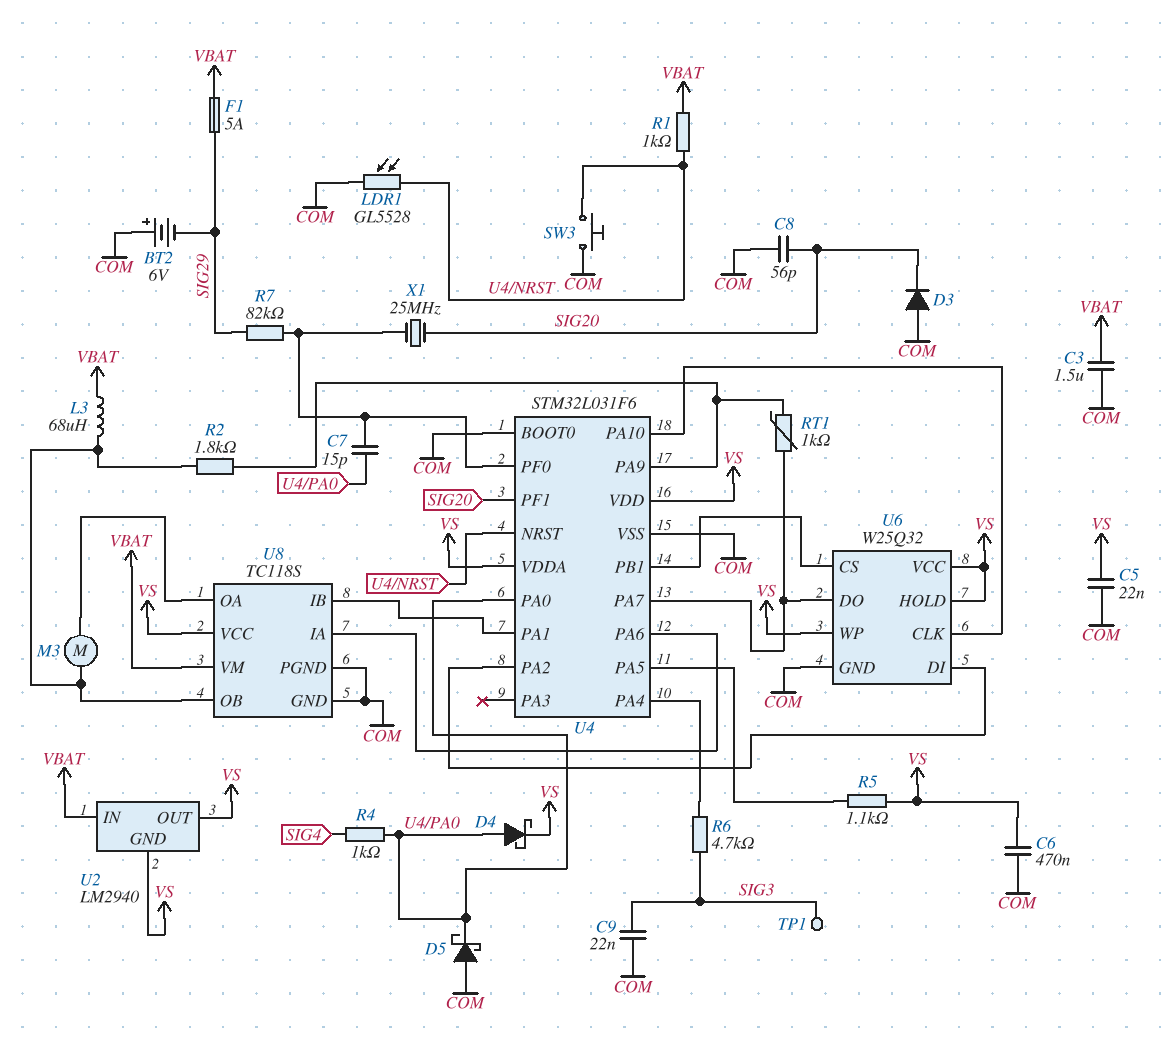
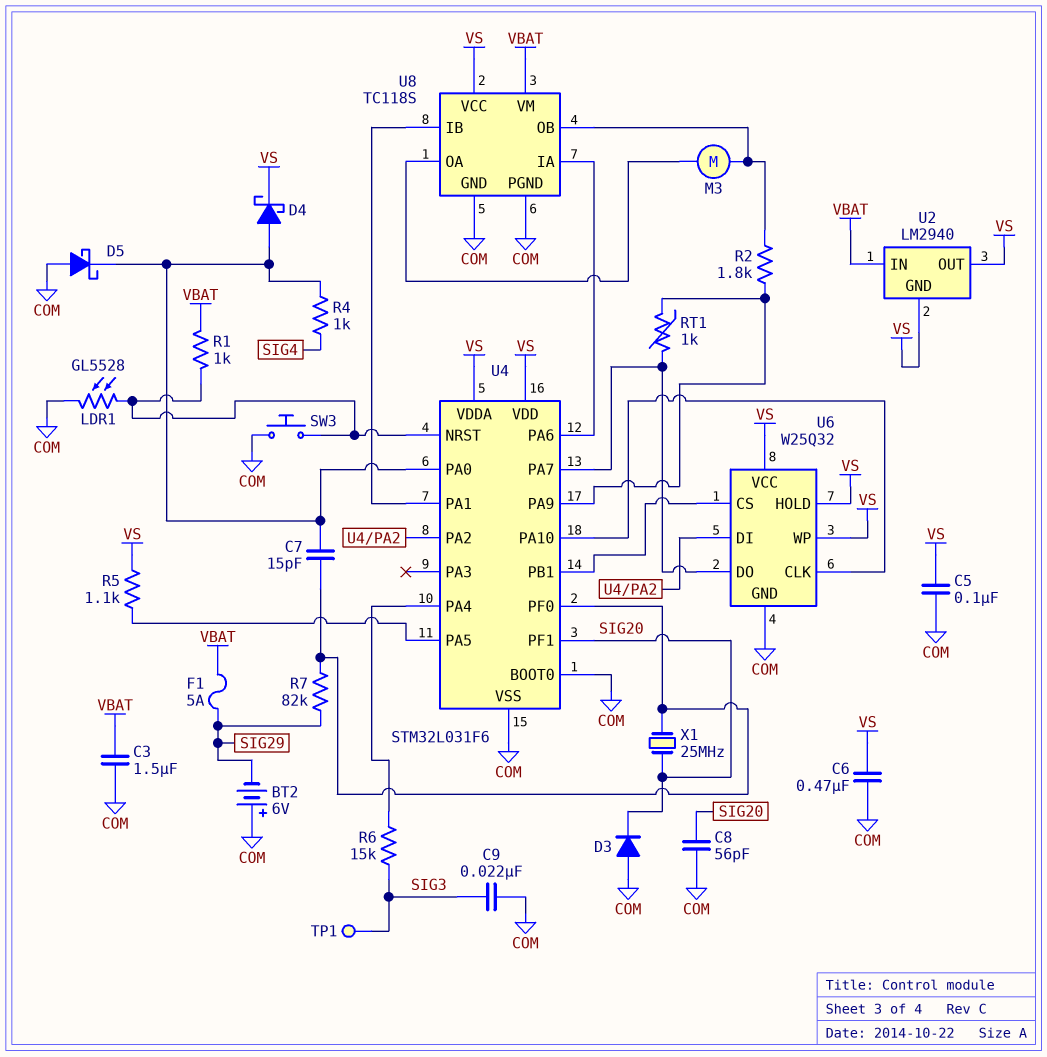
C5: 22nF (COM, VS) -> 100nF (COM, VS)
L3: 68uH (U8/OB, VBAT) -> none
R6: 4.7k (SIG3, U4/PA4) -> 15k (SIG3, U4/PA4)

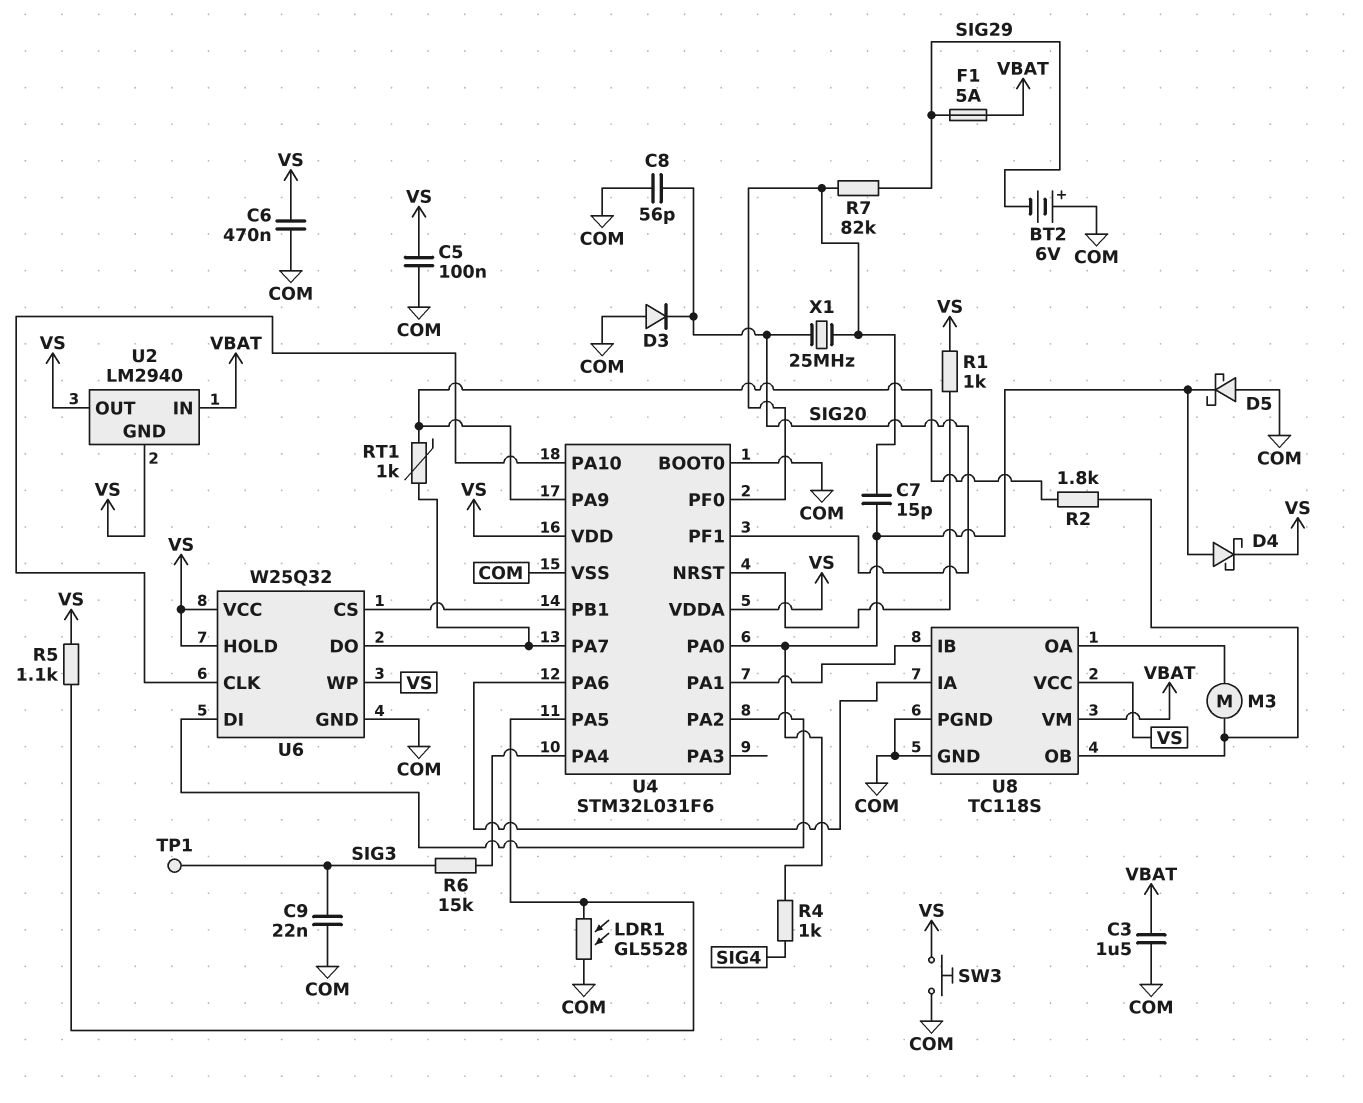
LDR1: GL5528 (COM, U4/NRST) -> GL5528 (COM, U4/PA5)
R1: 1k (U4/NRST, VBAT) -> 1k (U4/NRST, VS)
SW3: button (COM, U4/NRST) -> button (COM, VS)

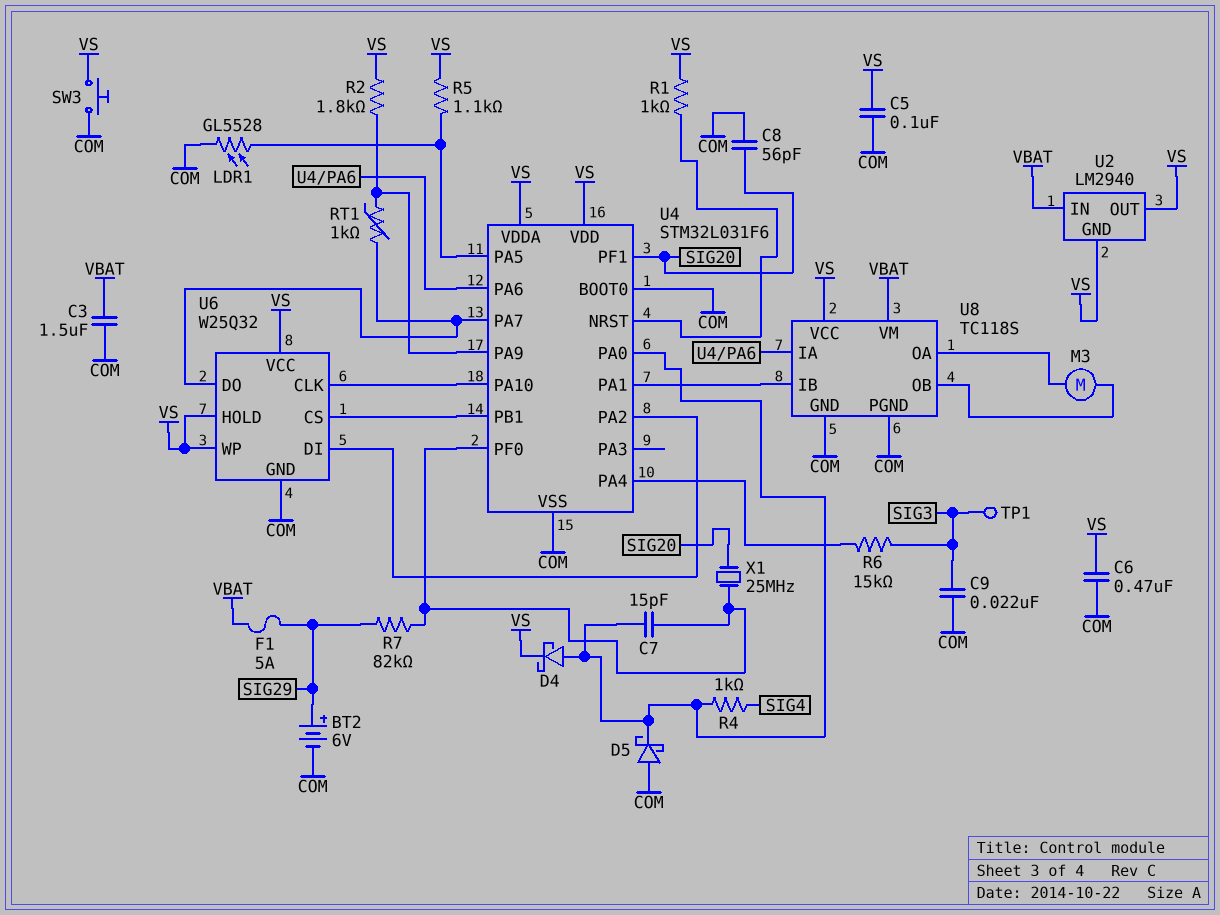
BT2: 6V (plus COM, minus SIG29) -> 6V (plus SIG29, minus COM)
D3: diode (A COM, K SIG20) -> none
R2: 1.8k (U4/PA9, U8/OB) -> 1.8k (U4/PA9, VS)

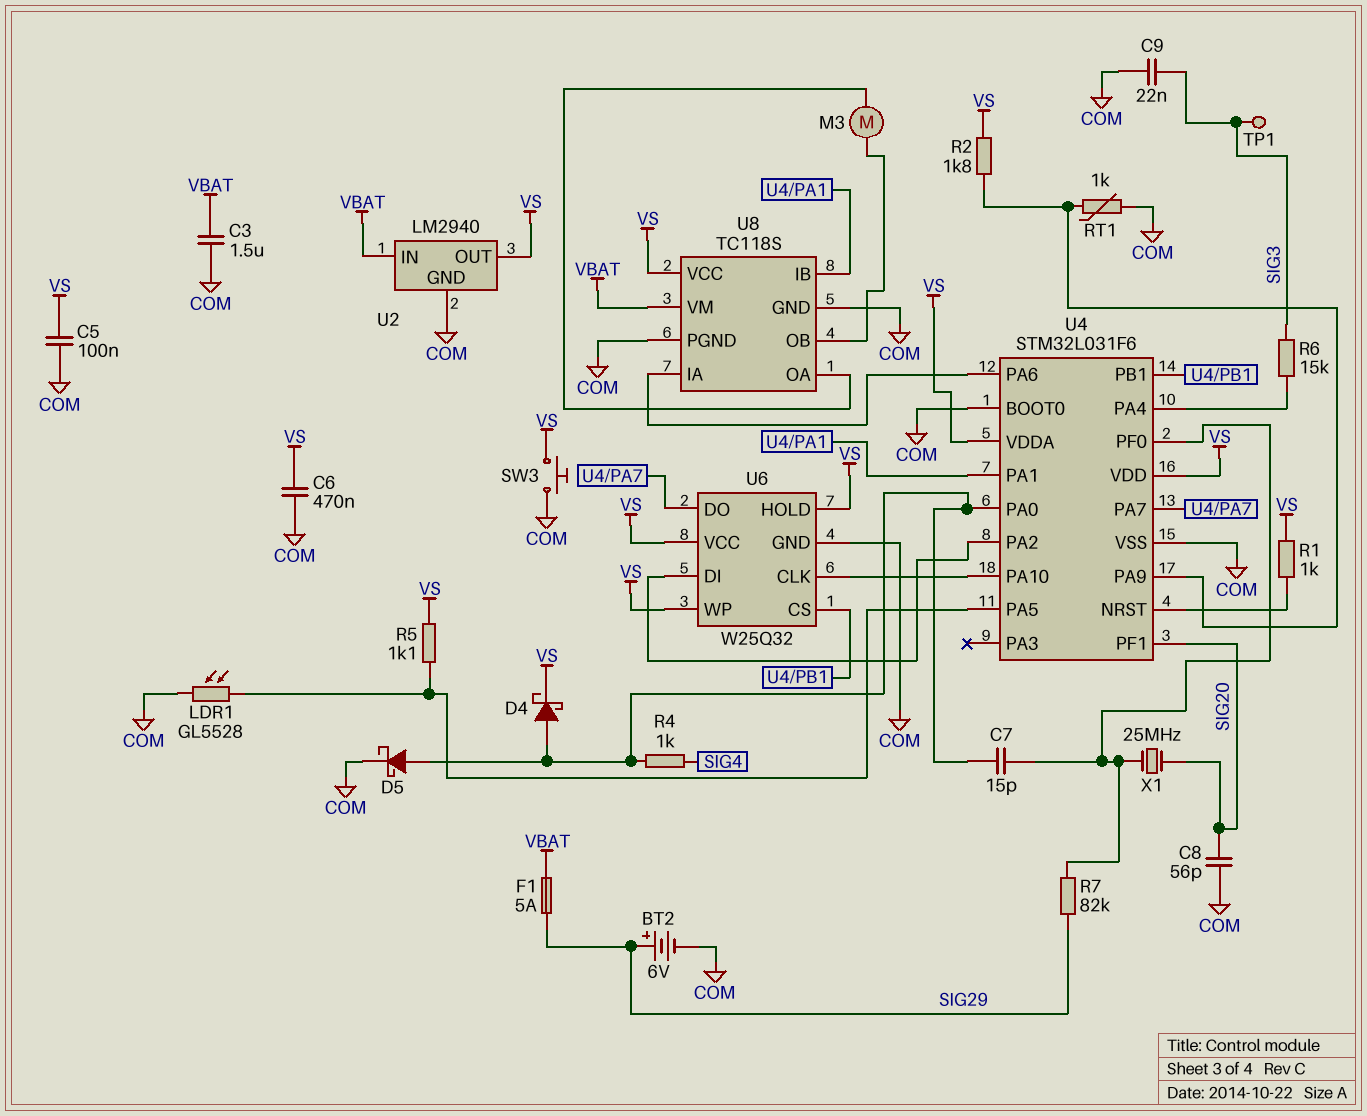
D5: schottky (A COM, K U4/PA0) -> schottky (A U4/PA0, K COM)
RT1: 1k (U4/PA7, U4/PA9) -> 1k (COM, U4/PA9)
U2 pin GND: VS -> COM

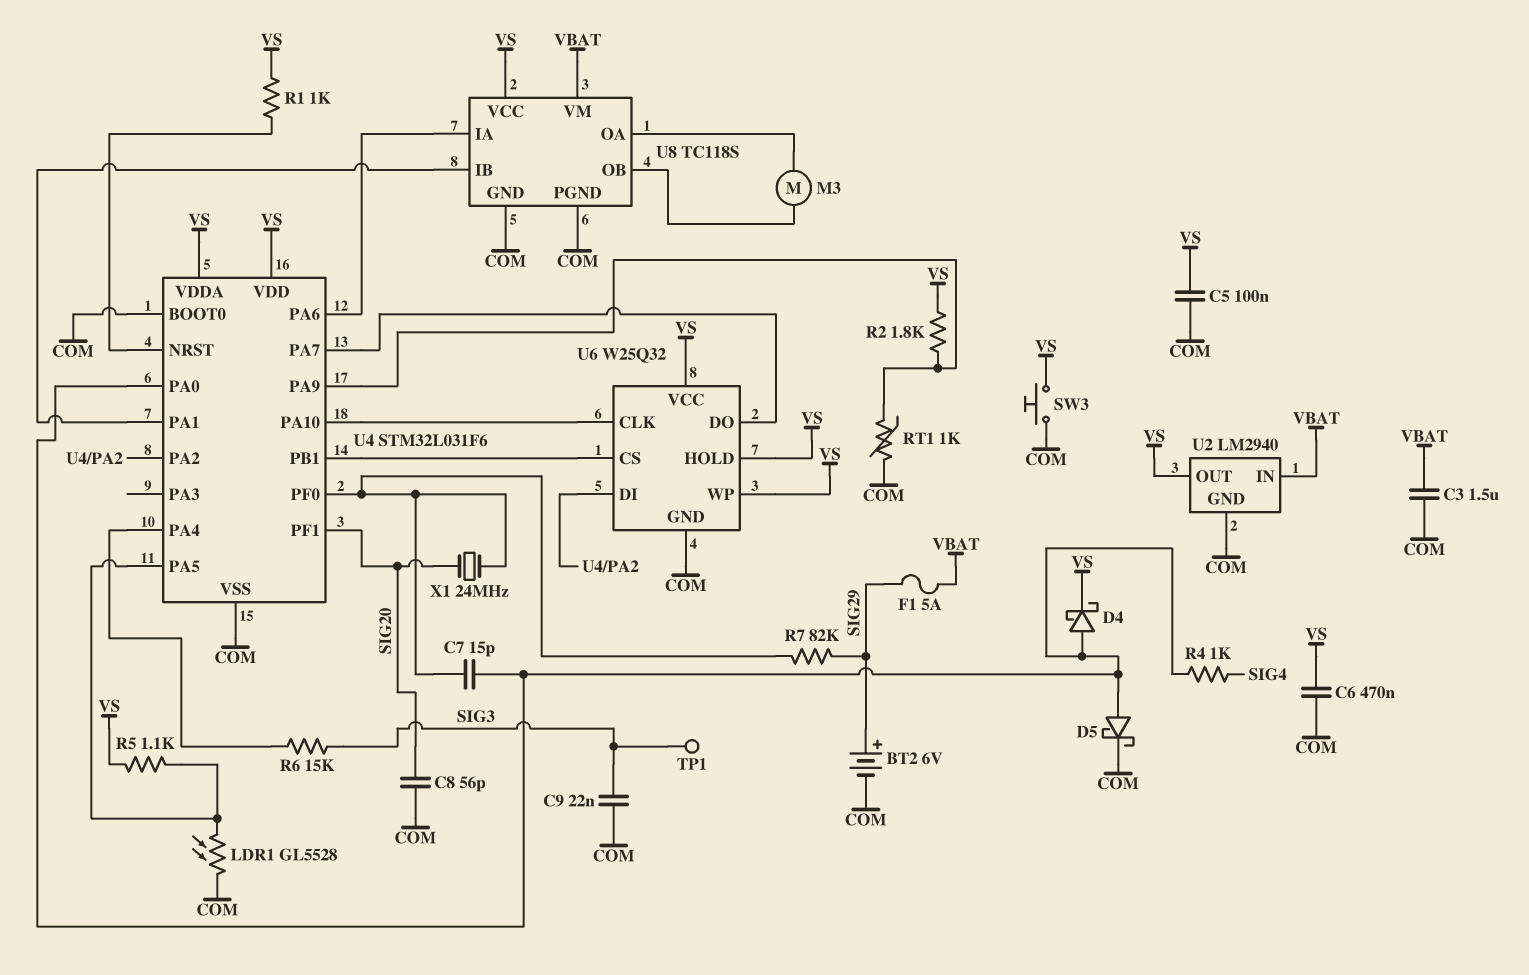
X1: 25MHz (SIG20, U4/PF0) -> 24MHz (SIG20, U4/PF0)

